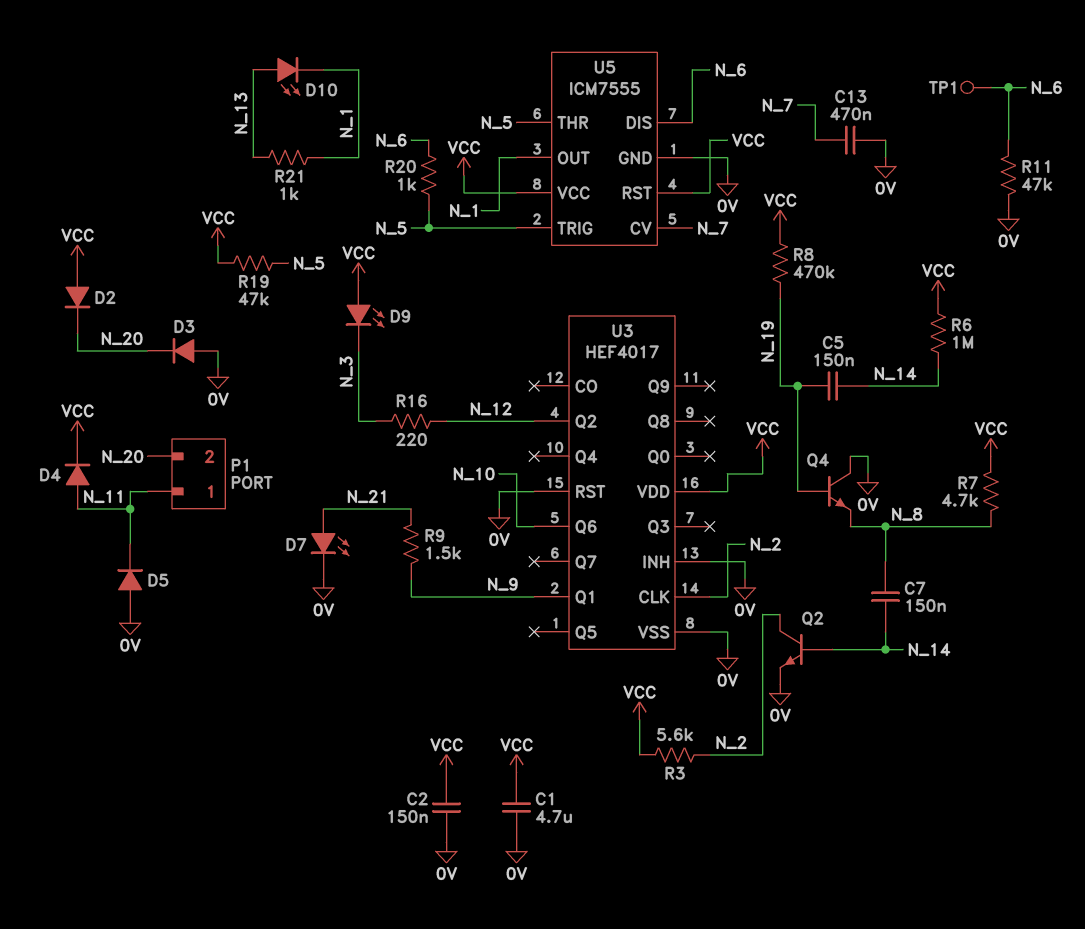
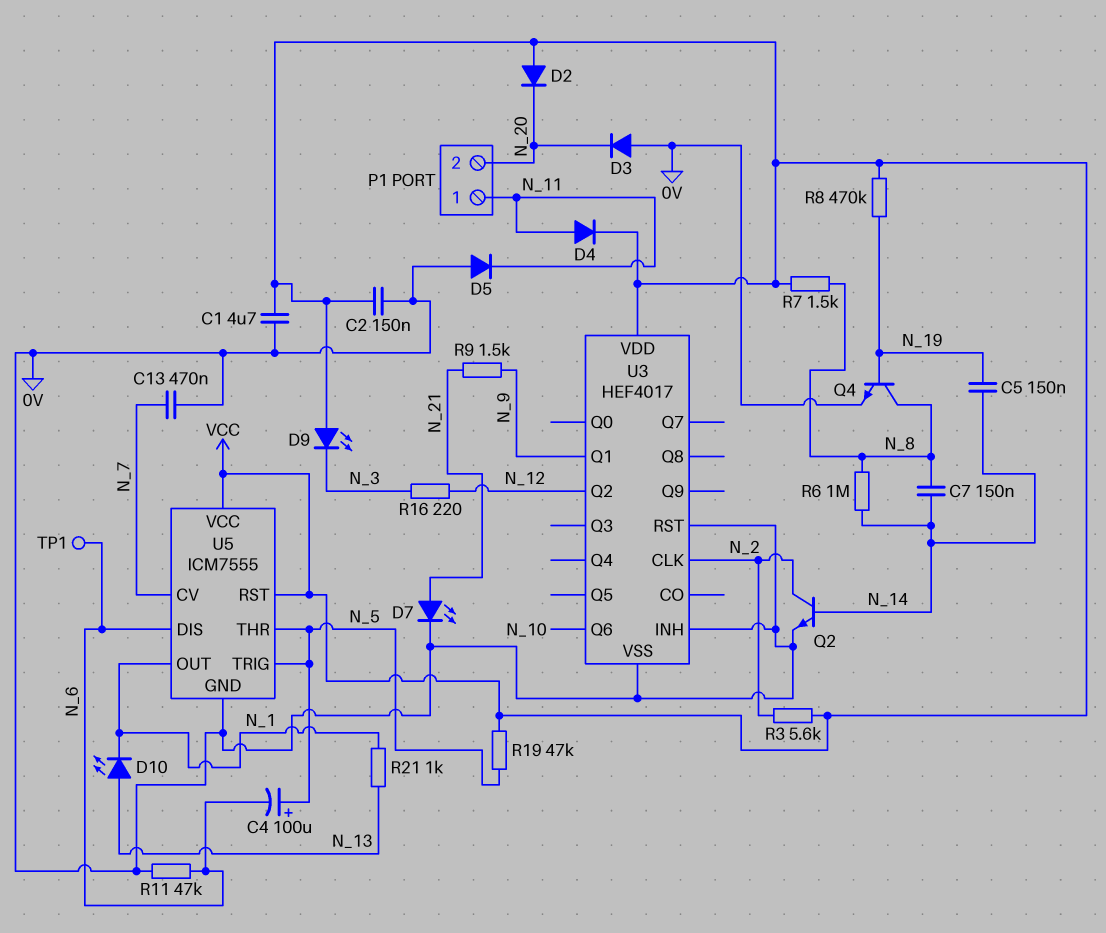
C4: none -> 100uF (plus N_5, minus N_6)
Q4: NPN (B N_19, C 0V, E N_8) -> NPN (B N_19, C N_8, E 0V)
R6: 1M (N_14, VCC) -> 1M (N_8, N_14)
R7: 4.7k (N_8, VCC) -> 1.5k (N_8, VCC)
R20: 1k (N_5, N_6) -> none

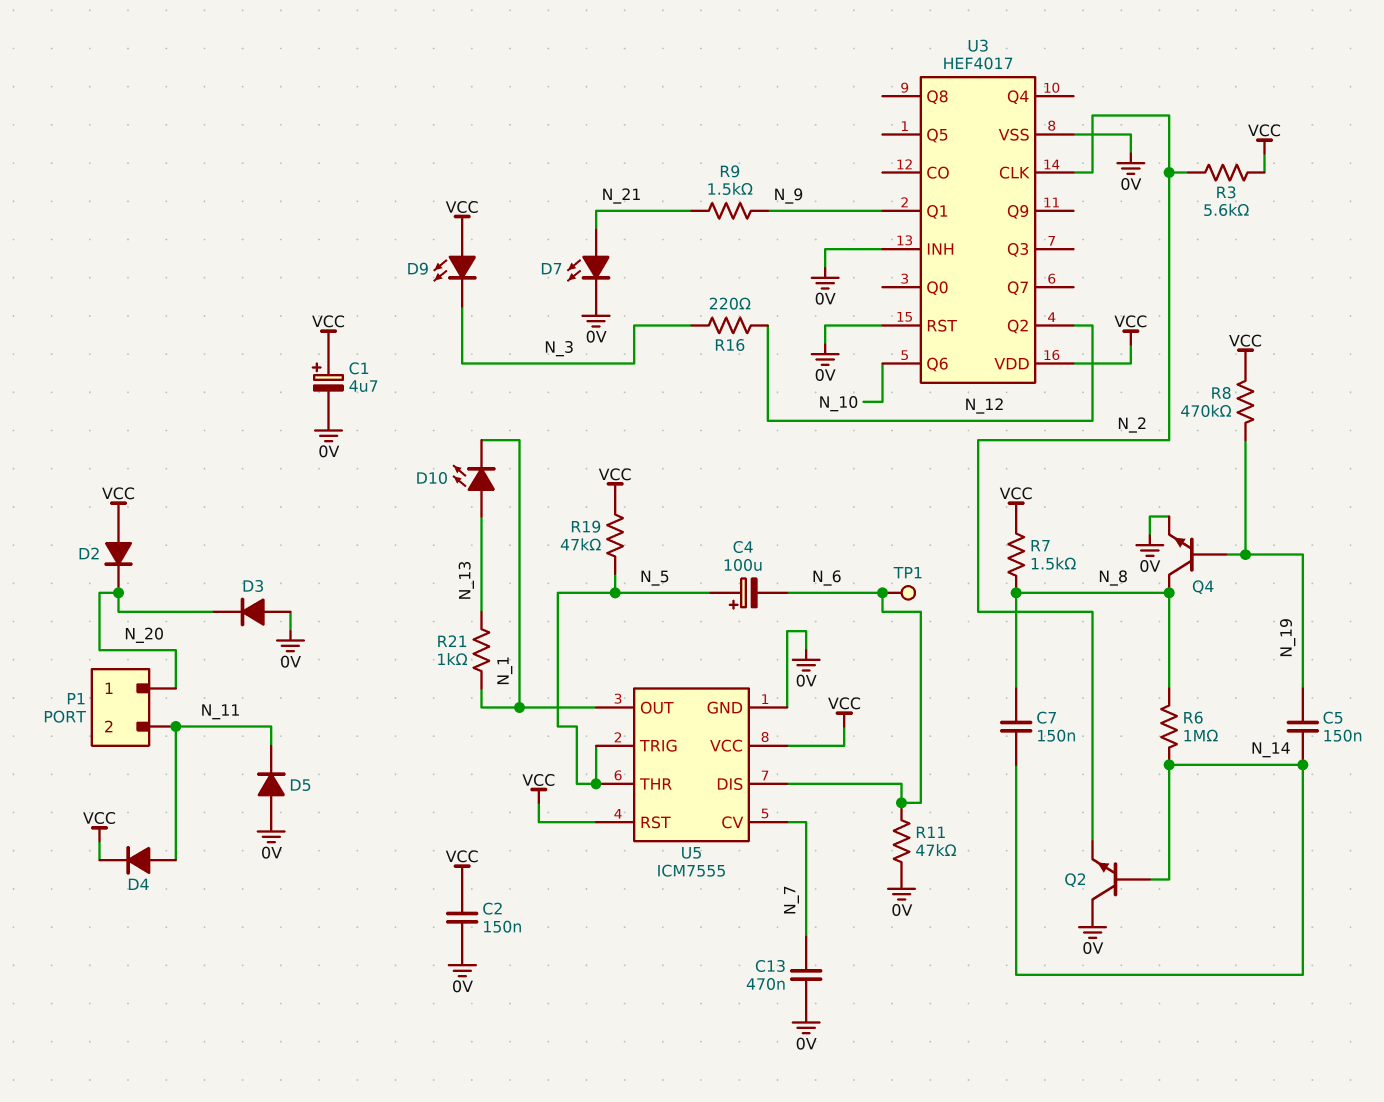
C1: 4.7uF (0V, VCC) -> 4.7uF (plus VCC, minus 0V)
P1 pin 1: N_11 -> N_20
P1 pin 2: N_20 -> N_11
Q2: NPN (B N_14, C N_2, E 0V) -> NPN (B N_14, C 0V, E N_2)

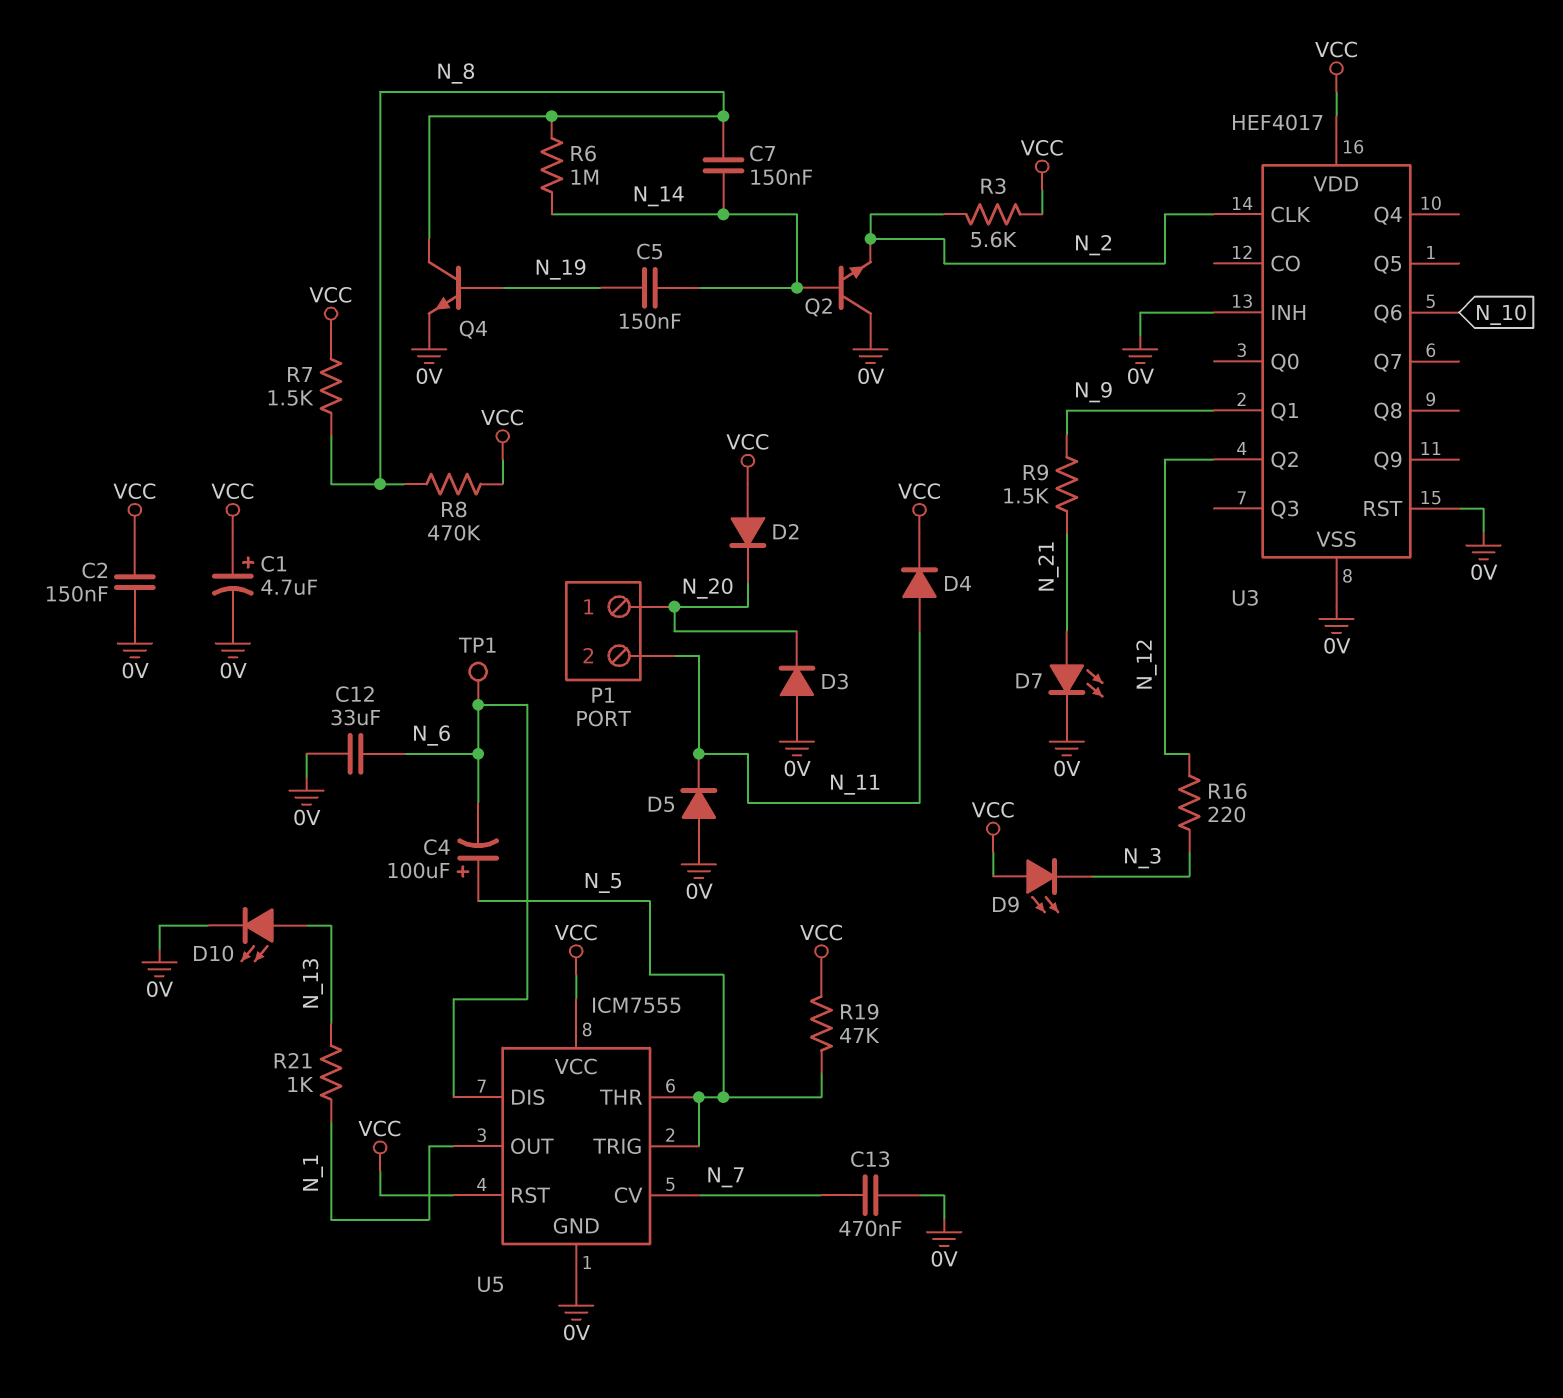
C12: none -> 33uF (0V, N_6)
D10: LED (A N_13, K N_1) -> LED (A N_13, K 0V)
R8: 470k (N_19, VCC) -> 470k (N_8, VCC)
R11: 47k (0V, N_6) -> none

